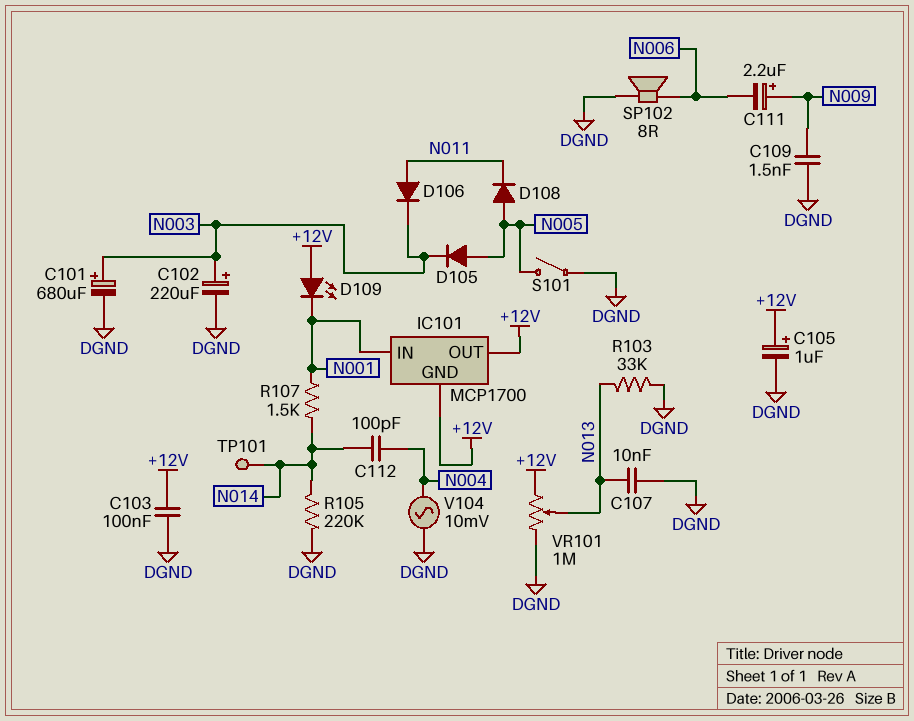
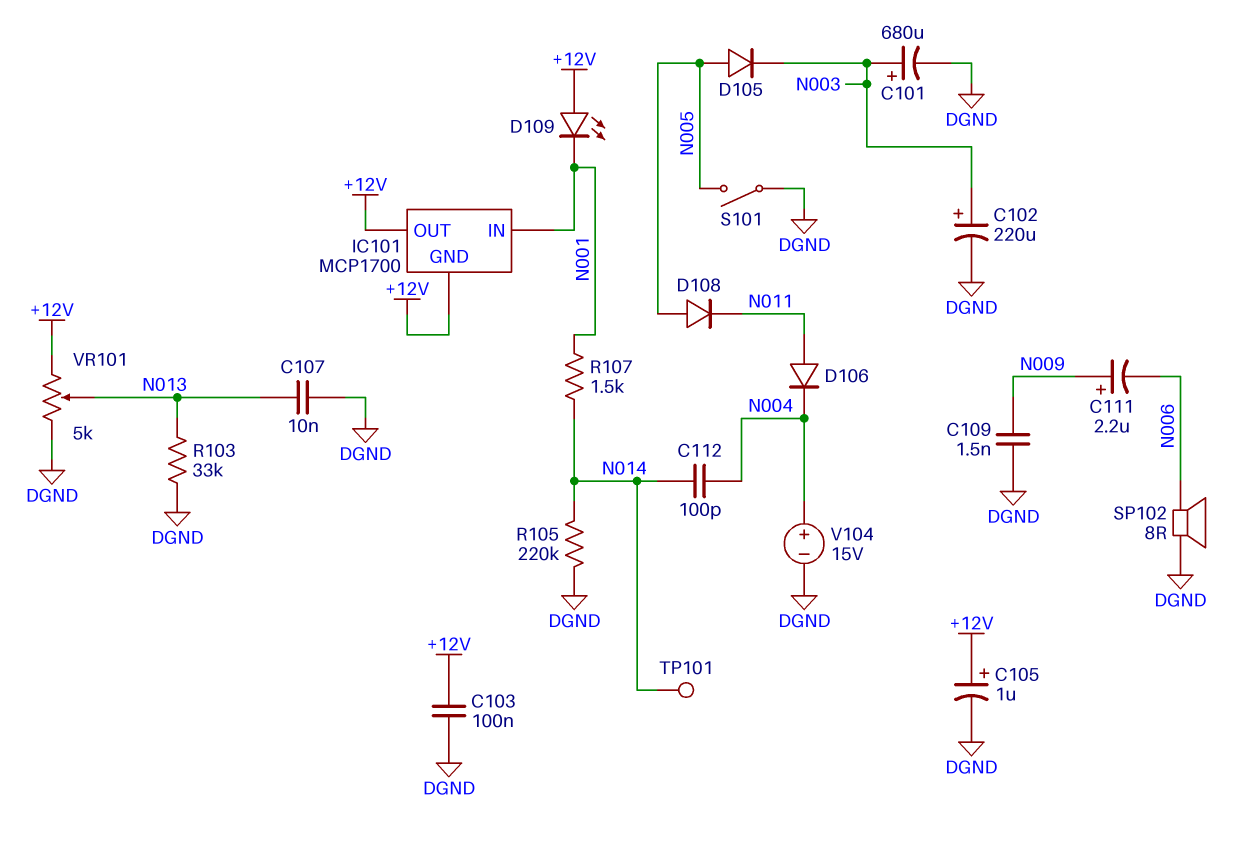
D106: diode (A N011, K N003) -> diode (A N011, K N004)
V104: AC 10mV (DGND, N004) -> 15V (plus N004, minus DGND)
VR101: 1M (+12V, DGND, wiper N013) -> 5k (+12V, DGND, wiper N013)

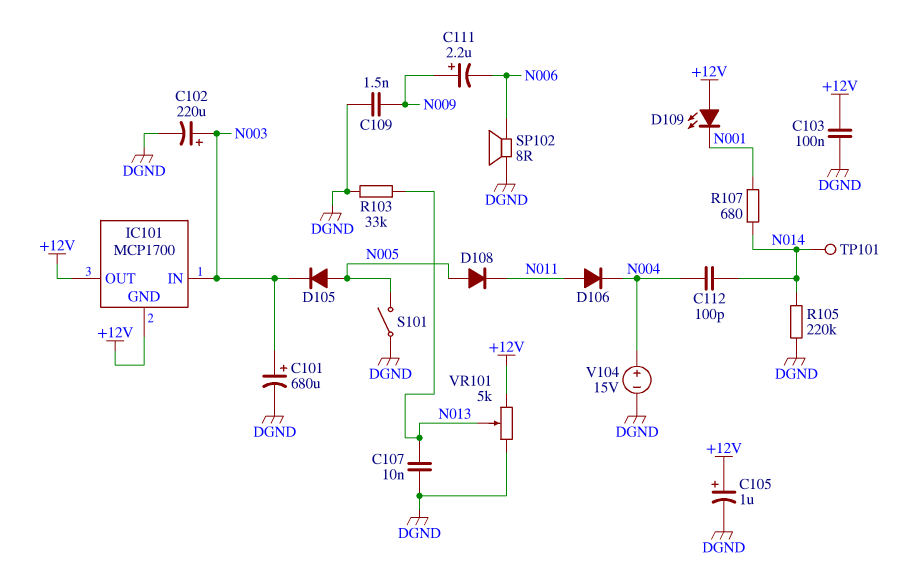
IC101 pin IN: N001 -> N003
R107: 1.5k (N001, N014) -> 680 (N001, N014)

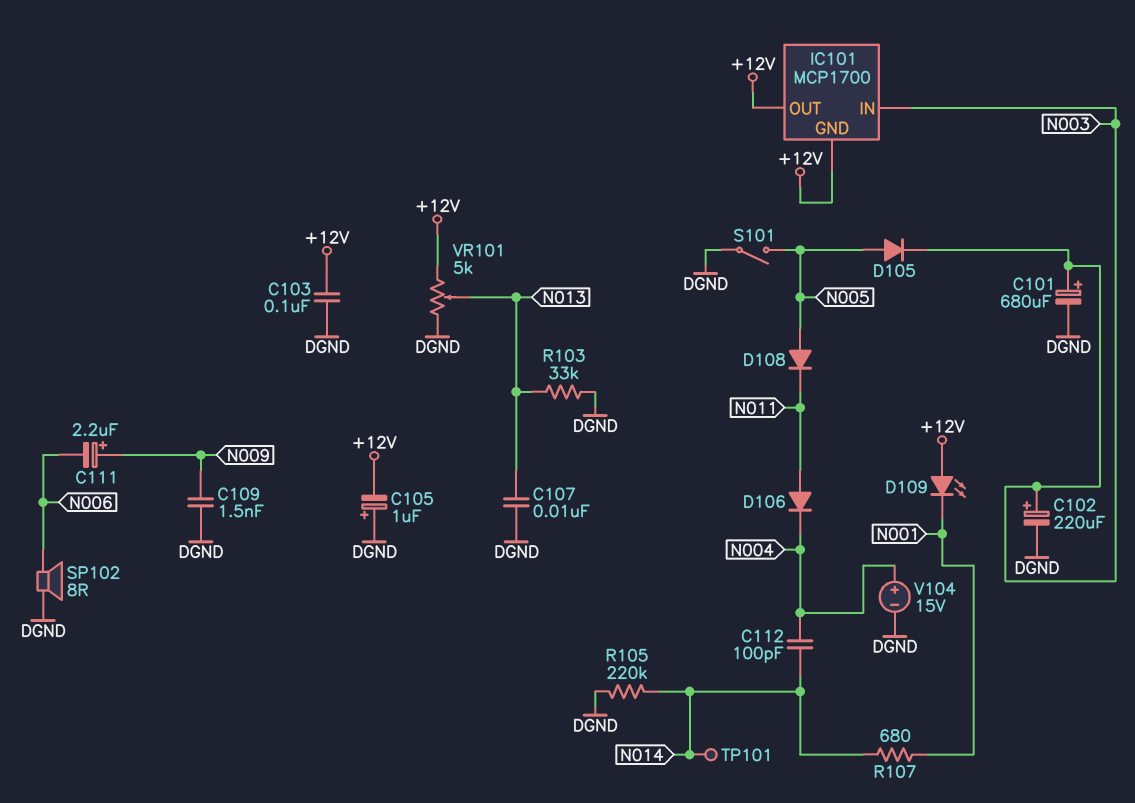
C105: 1uF (plus +12V, minus DGND) -> 1uF (plus DGND, minus +12V)

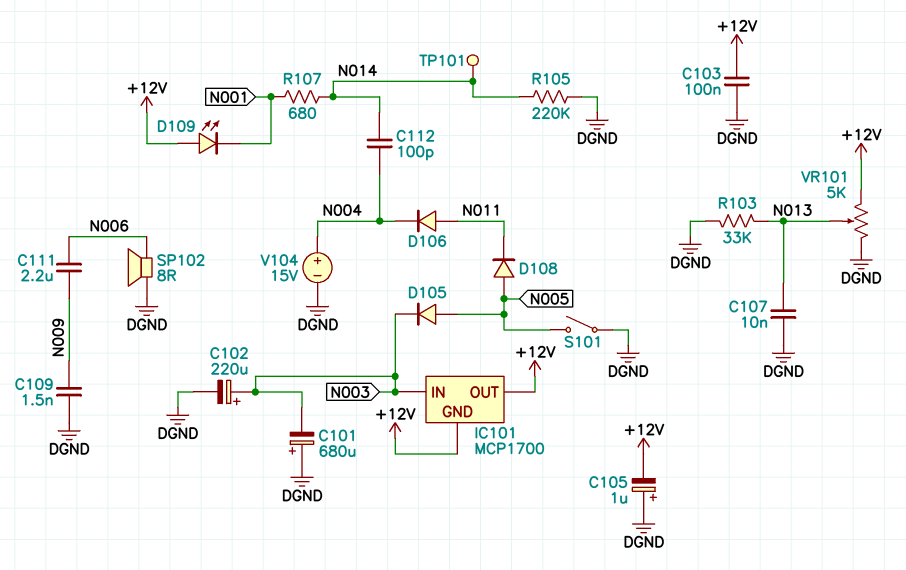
C101: 680uF (plus N003, minus DGND) -> 680uF (plus DGND, minus N003)
C111: 2.2uF (plus N009, minus N006) -> 2.2uF (N006, N009)

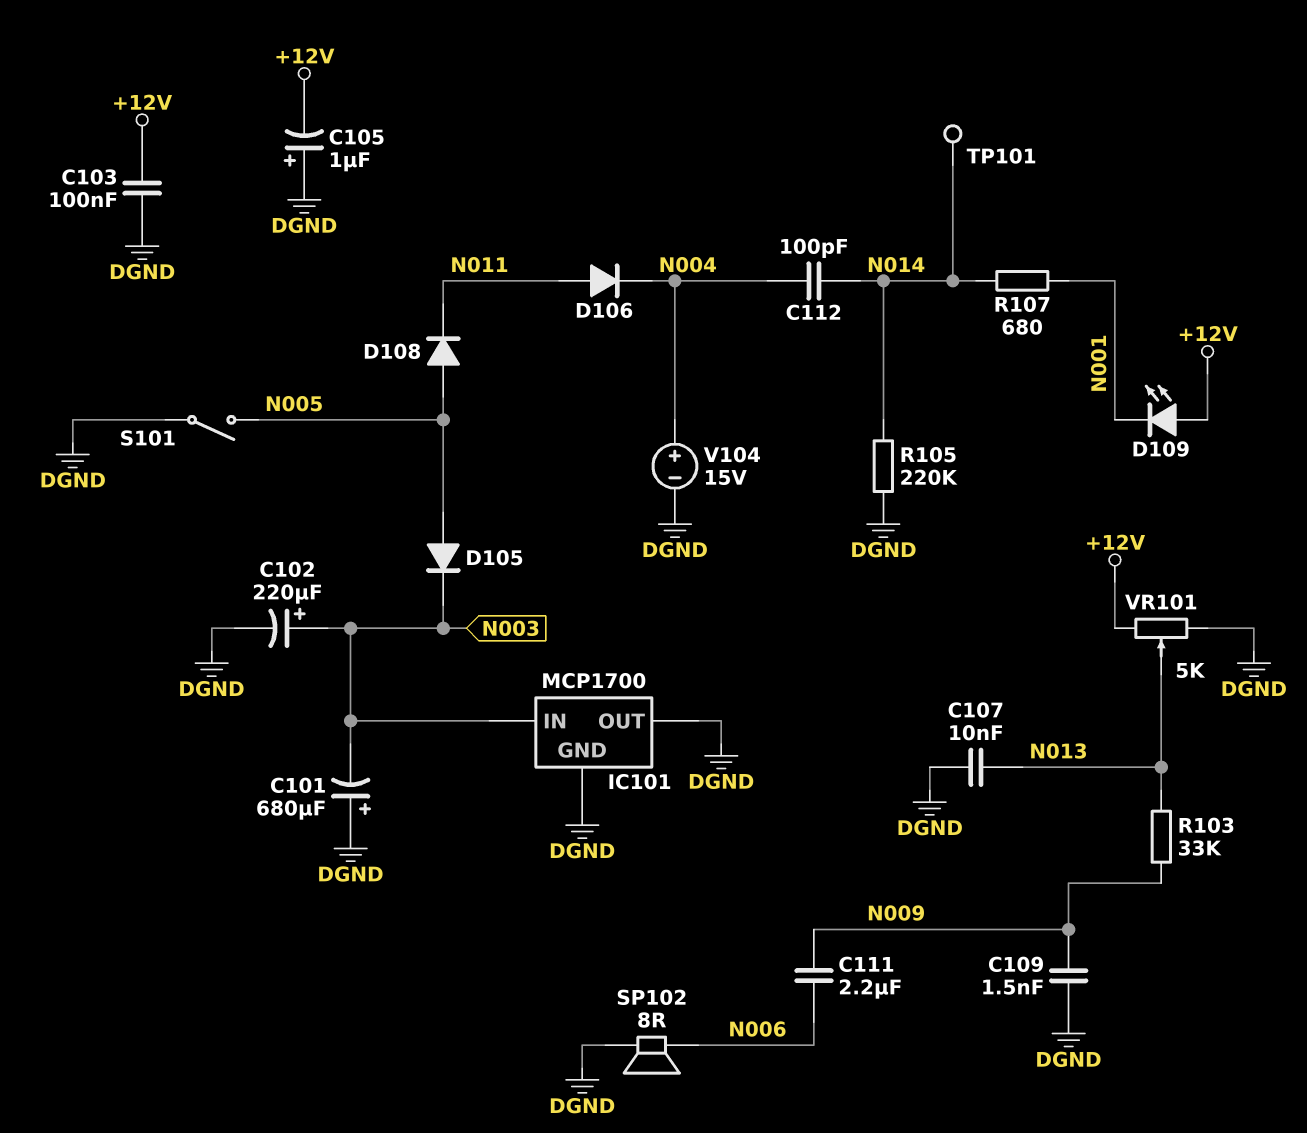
IC101 pin GND: +12V -> DGND
IC101 pin OUT: +12V -> DGND
R103: 33k (DGND, N013) -> 33k (N009, N013)

